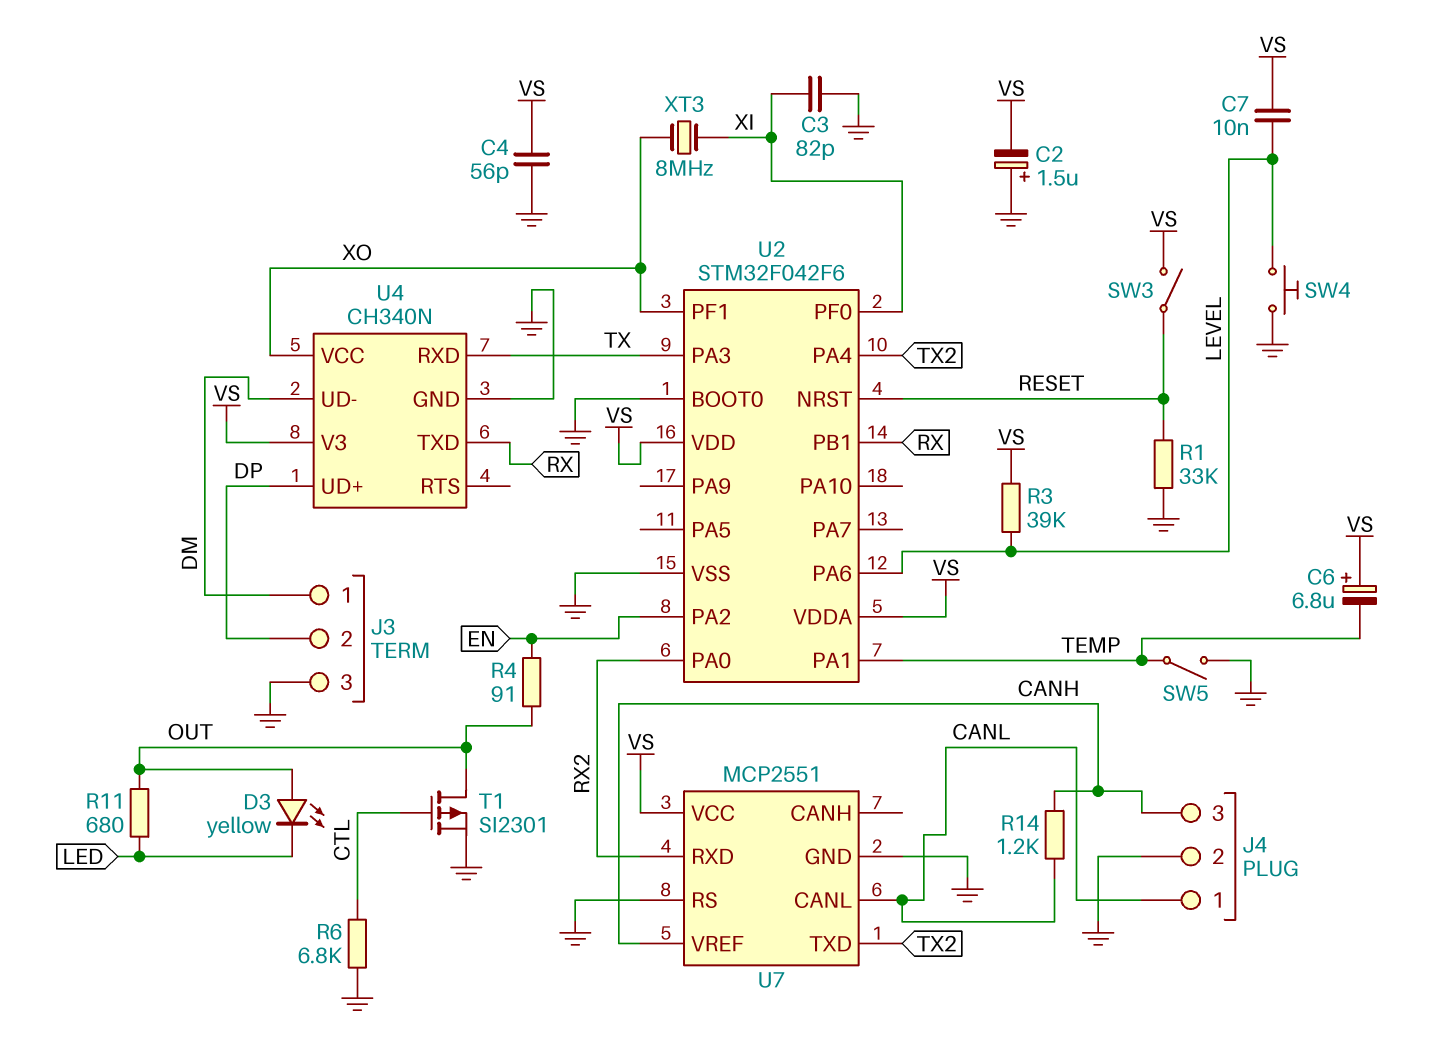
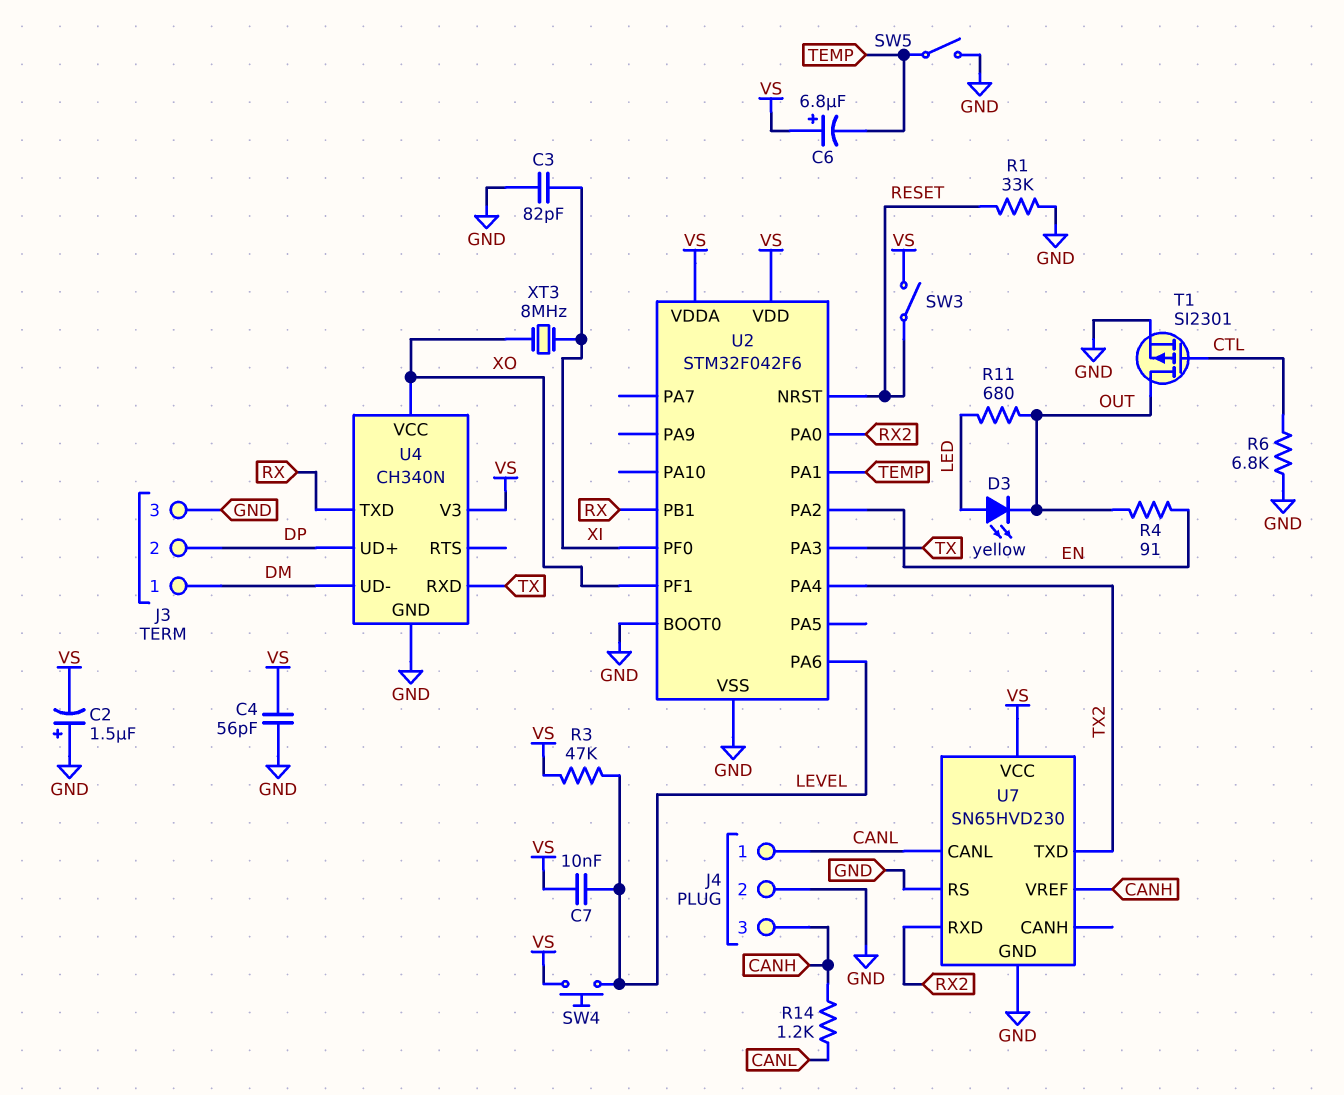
D3: LED yellow (A OUT, K LED) -> LED yellow (A LED, K OUT)
R3: 39k (LEVEL, VS) -> 47k (LEVEL, VS)
SW4: button (GND, LEVEL) -> button (LEVEL, VS)
U7: MCP2551 -> SN65HVD230

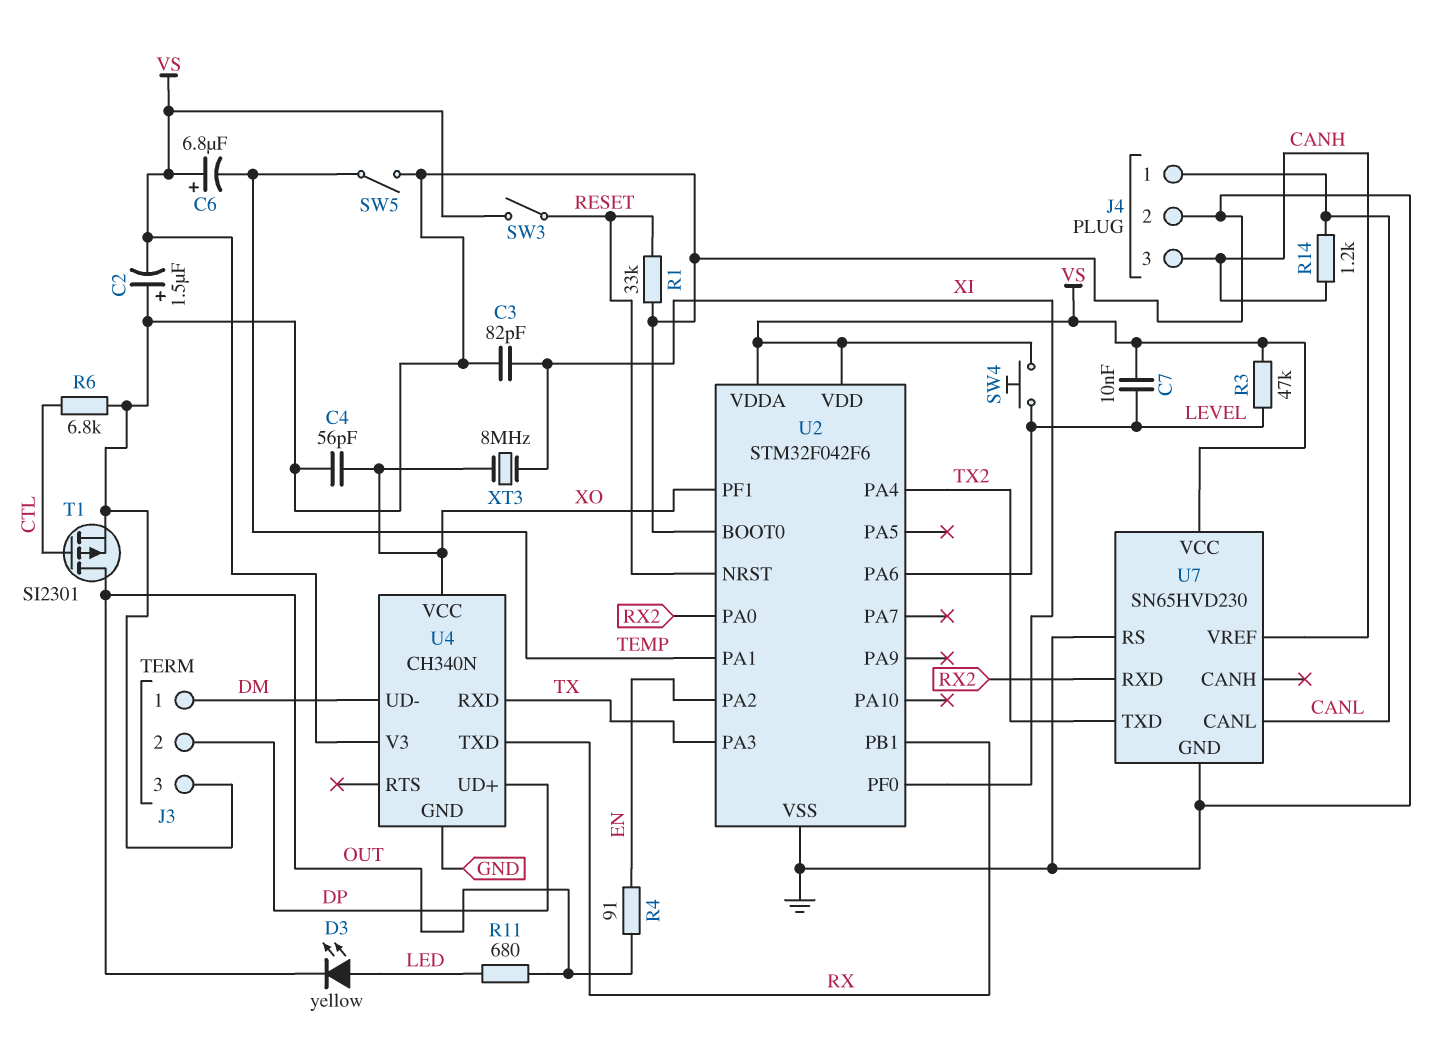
C4: 56pF (GND, VS) -> 56pF (GND, XO)

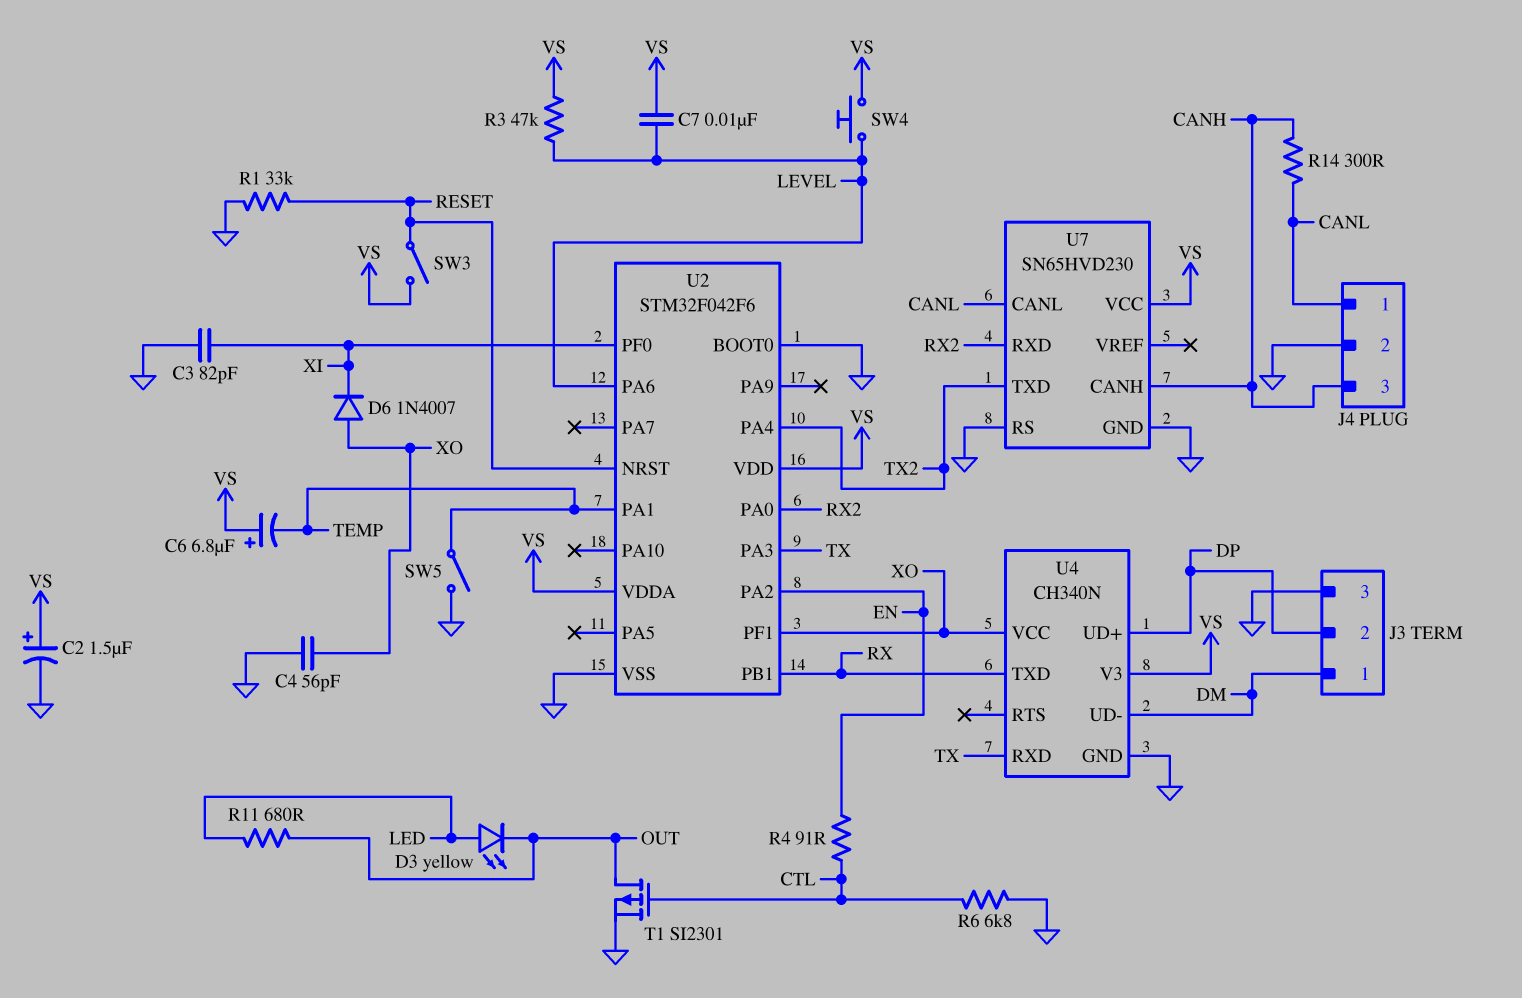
C2: 1.5uF (plus GND, minus VS) -> 1.5uF (plus VS, minus GND)
D6: none -> diode 1N4007 (A XO, K XI)
R4: 91 (EN, OUT) -> 91 (CTL, EN)
R14: 1.2k (CANH, CANL) -> 300 (CANH, CANL)
U7 pin CANH: none -> CANH
U7 pin VREF: CANH -> none
XT3: 8MHz (XI, XO) -> none

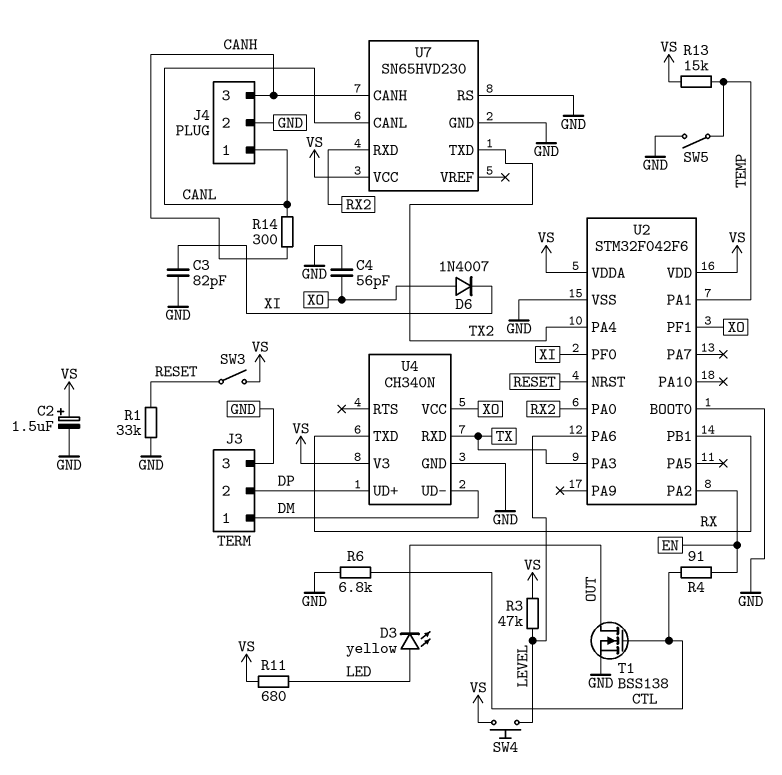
C6: 6.8uF (plus VS, minus TEMP) -> none
C7: 10nF (LEVEL, VS) -> none
R11: 680 (LED, OUT) -> 680 (LED, VS)
R13: none -> 15k (TEMP, VS)
T1: PMOS SI2301 (G CTL, D OUT, S GND) -> NMOS BSS138 (G CTL, D OUT, S GND)

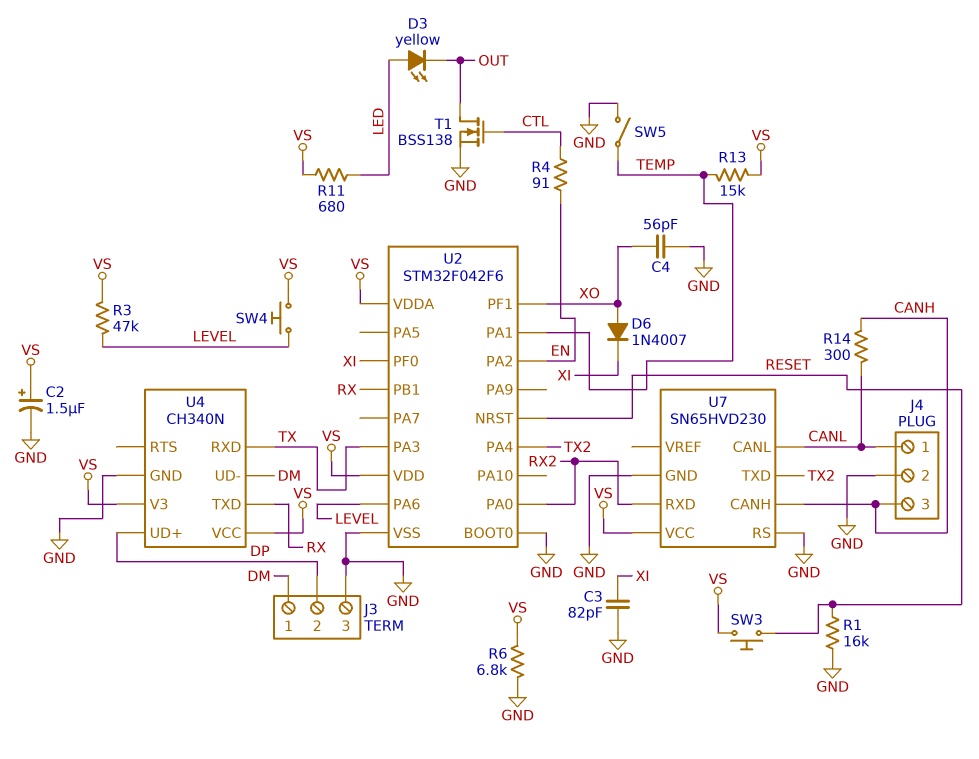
R1: 33k (GND, RESET) -> 16k (GND, RESET)
R6: 6.8k (CTL, GND) -> 6.8k (GND, VS)
SW3: switch (RESET, VS) -> button (RESET, VS)
U4 pin VCC: XO -> VS

